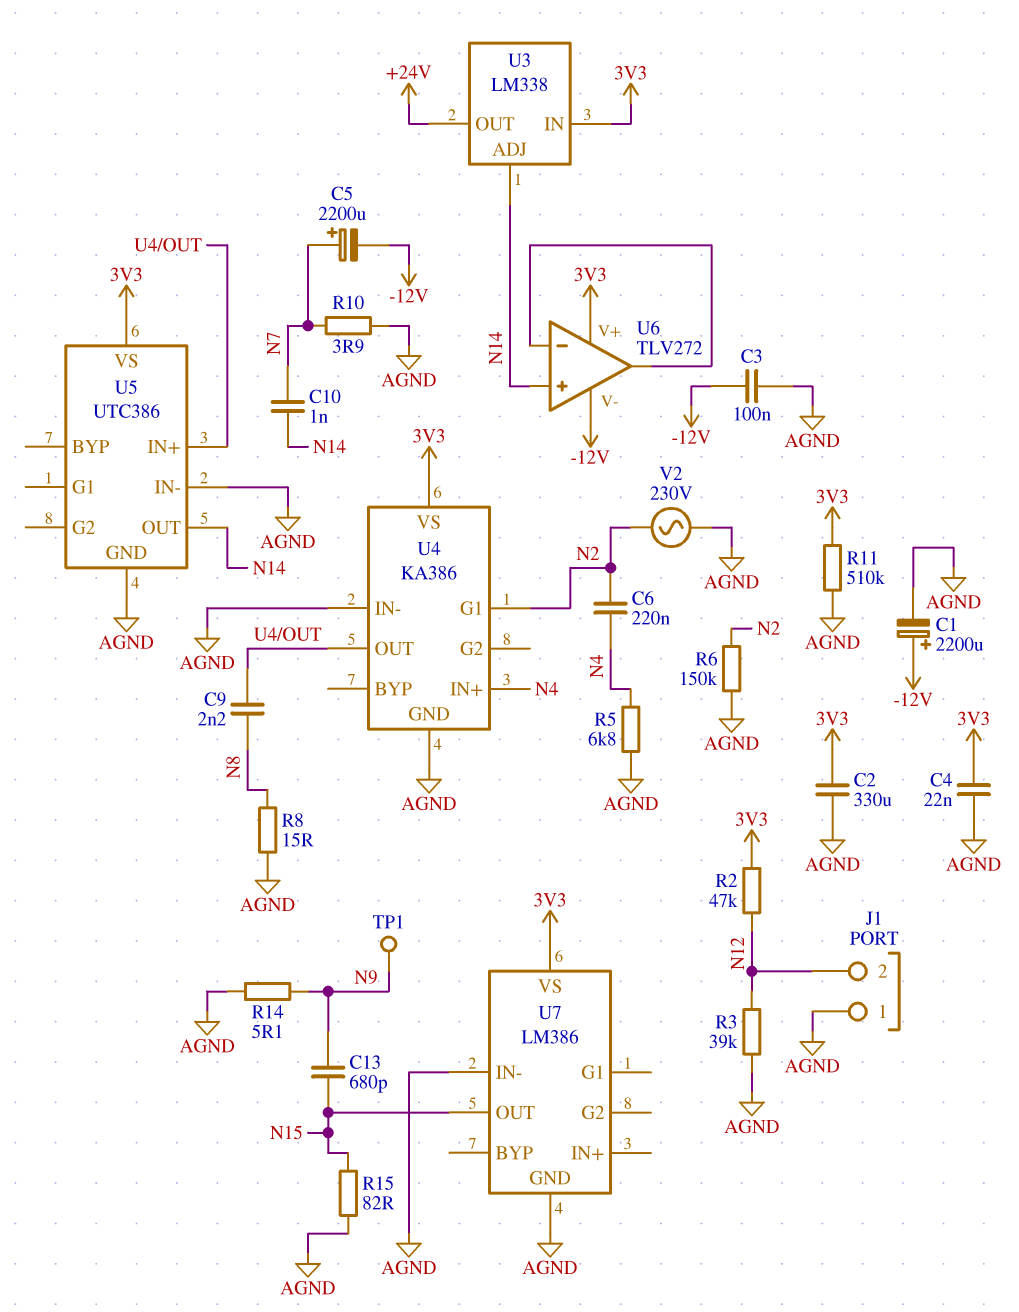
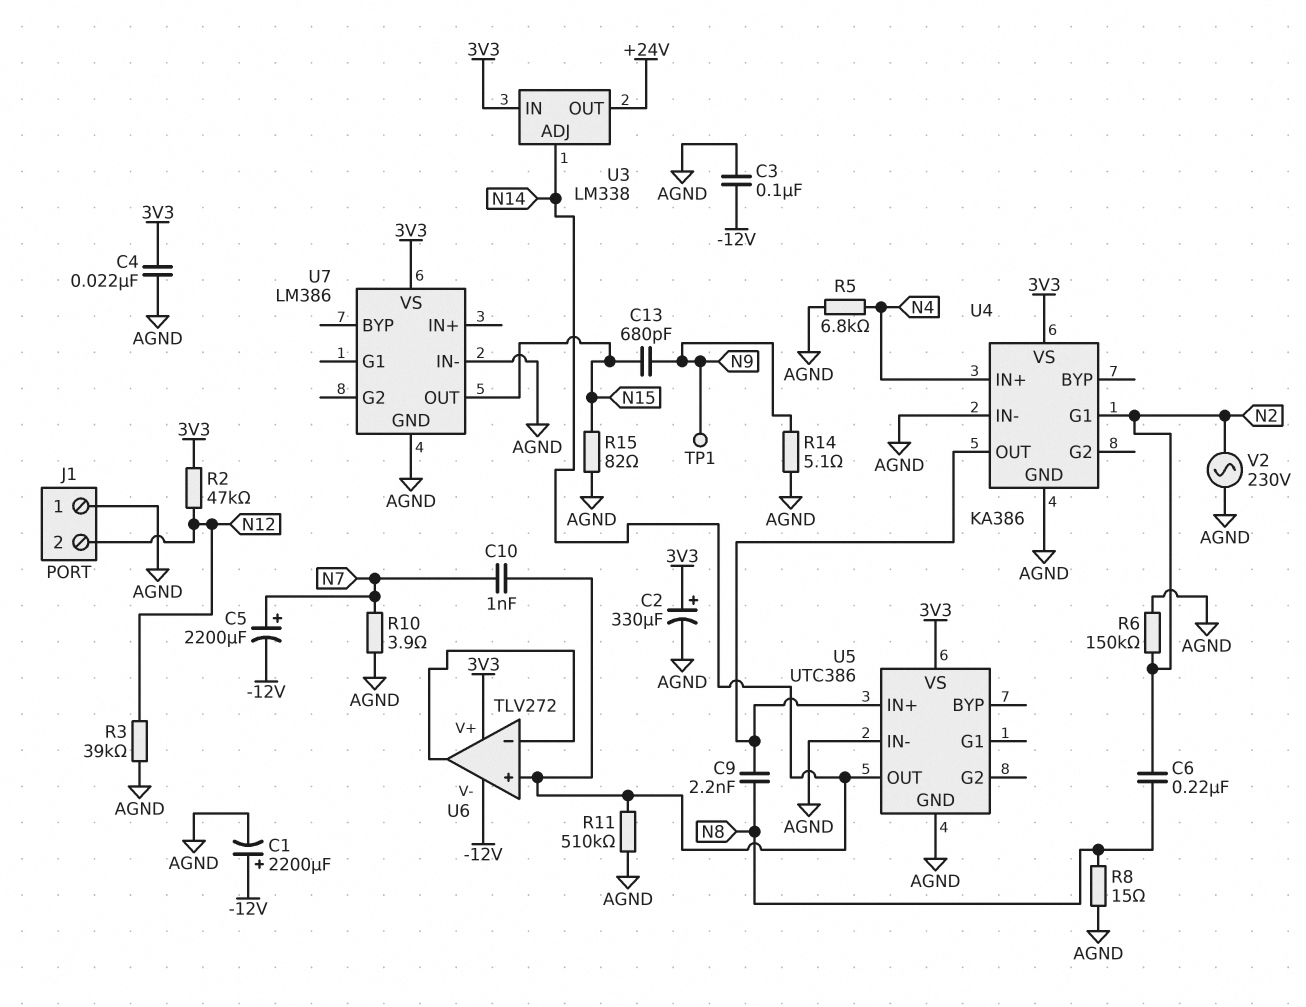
C2: 330uF (3V3, AGND) -> 330uF (plus 3V3, minus AGND)
C6: 220nF (N2, N4) -> 220nF (N2, N8)
R11: 510k (3V3, AGND) -> 510k (AGND, N14)

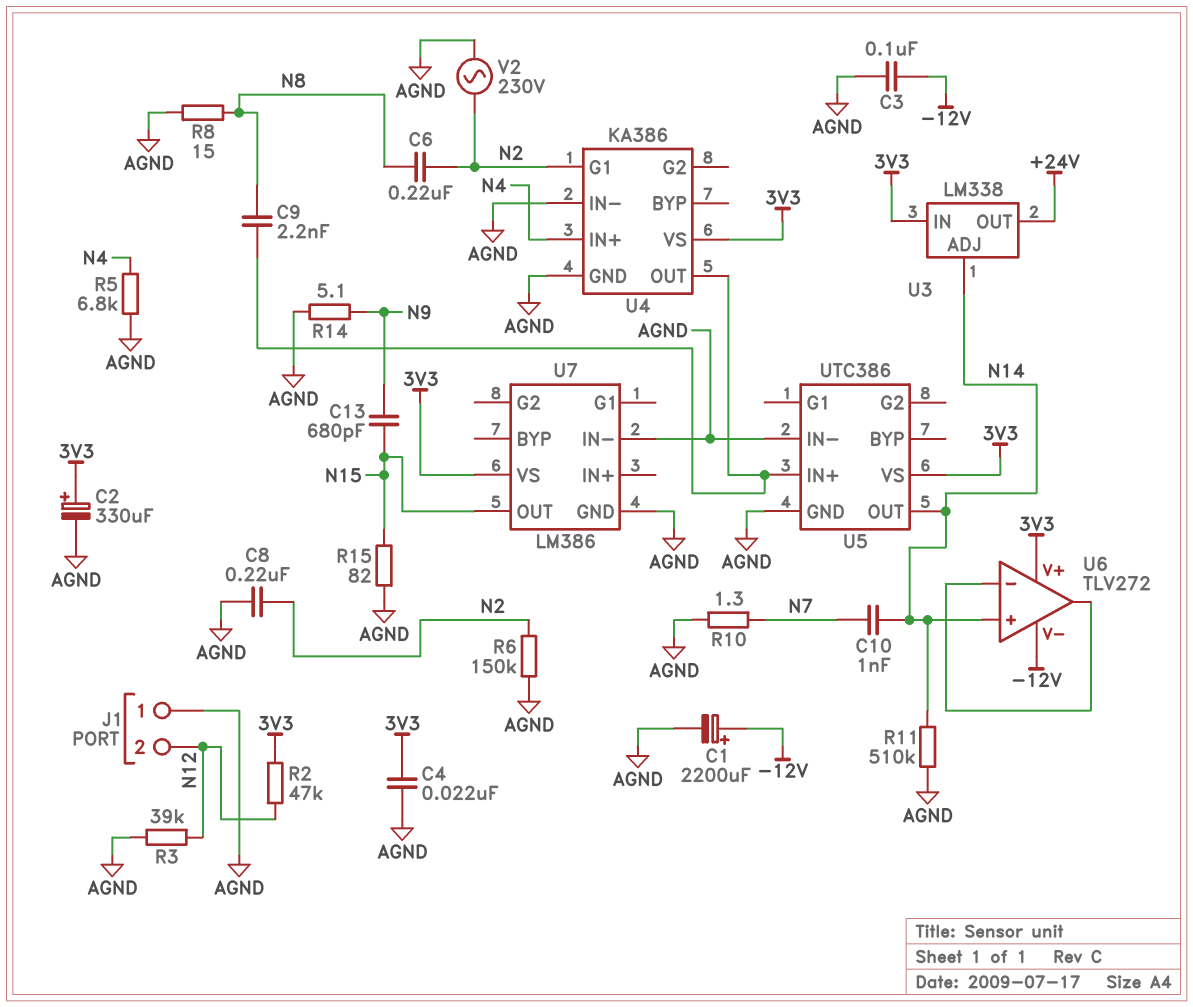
C5: 2200uF (plus N7, minus -12V) -> none
C8: none -> 220nF (AGND, N2)
R10: 3.9 (AGND, N7) -> 1.3 (AGND, N7)
TP1: test point (N9) -> none

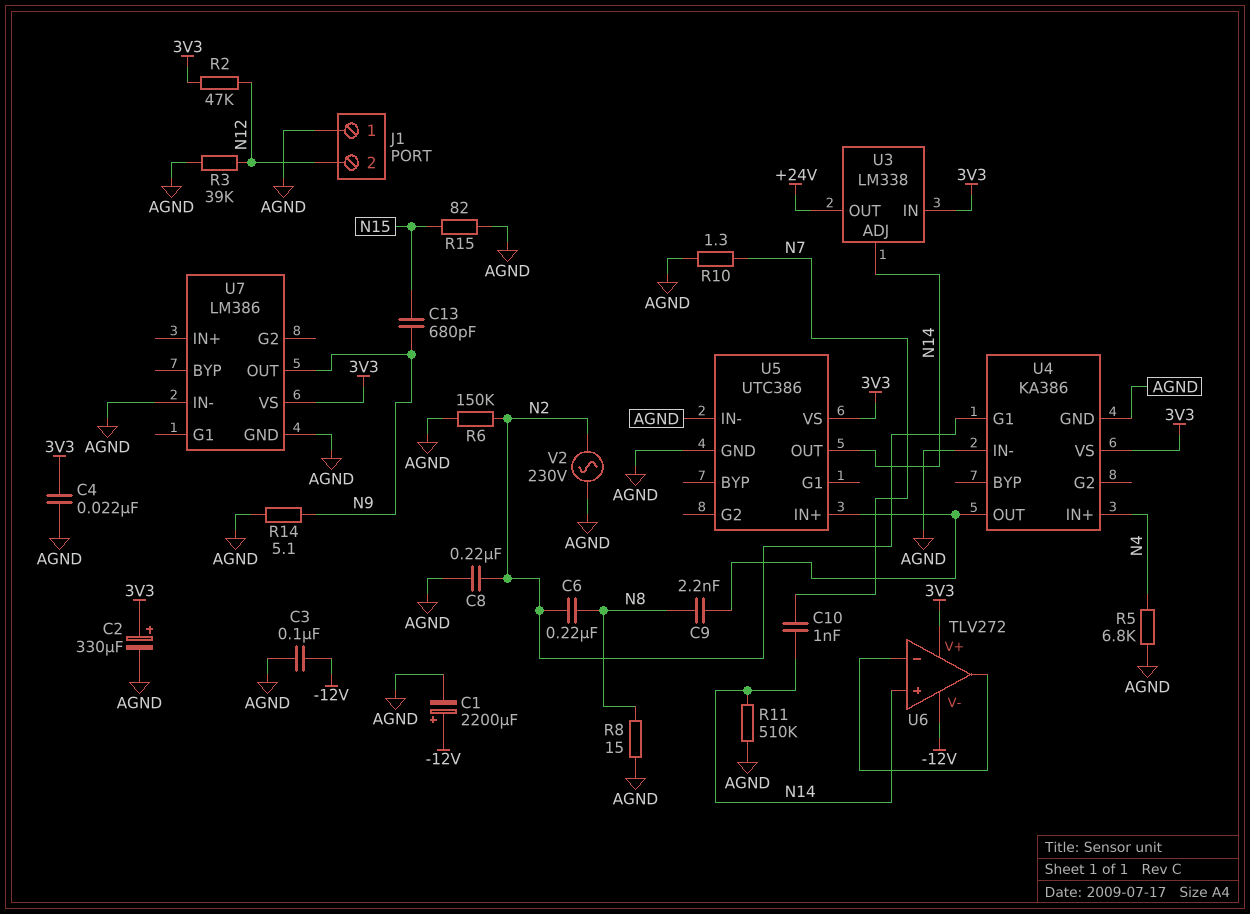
U7 pin OUT: N15 -> N9

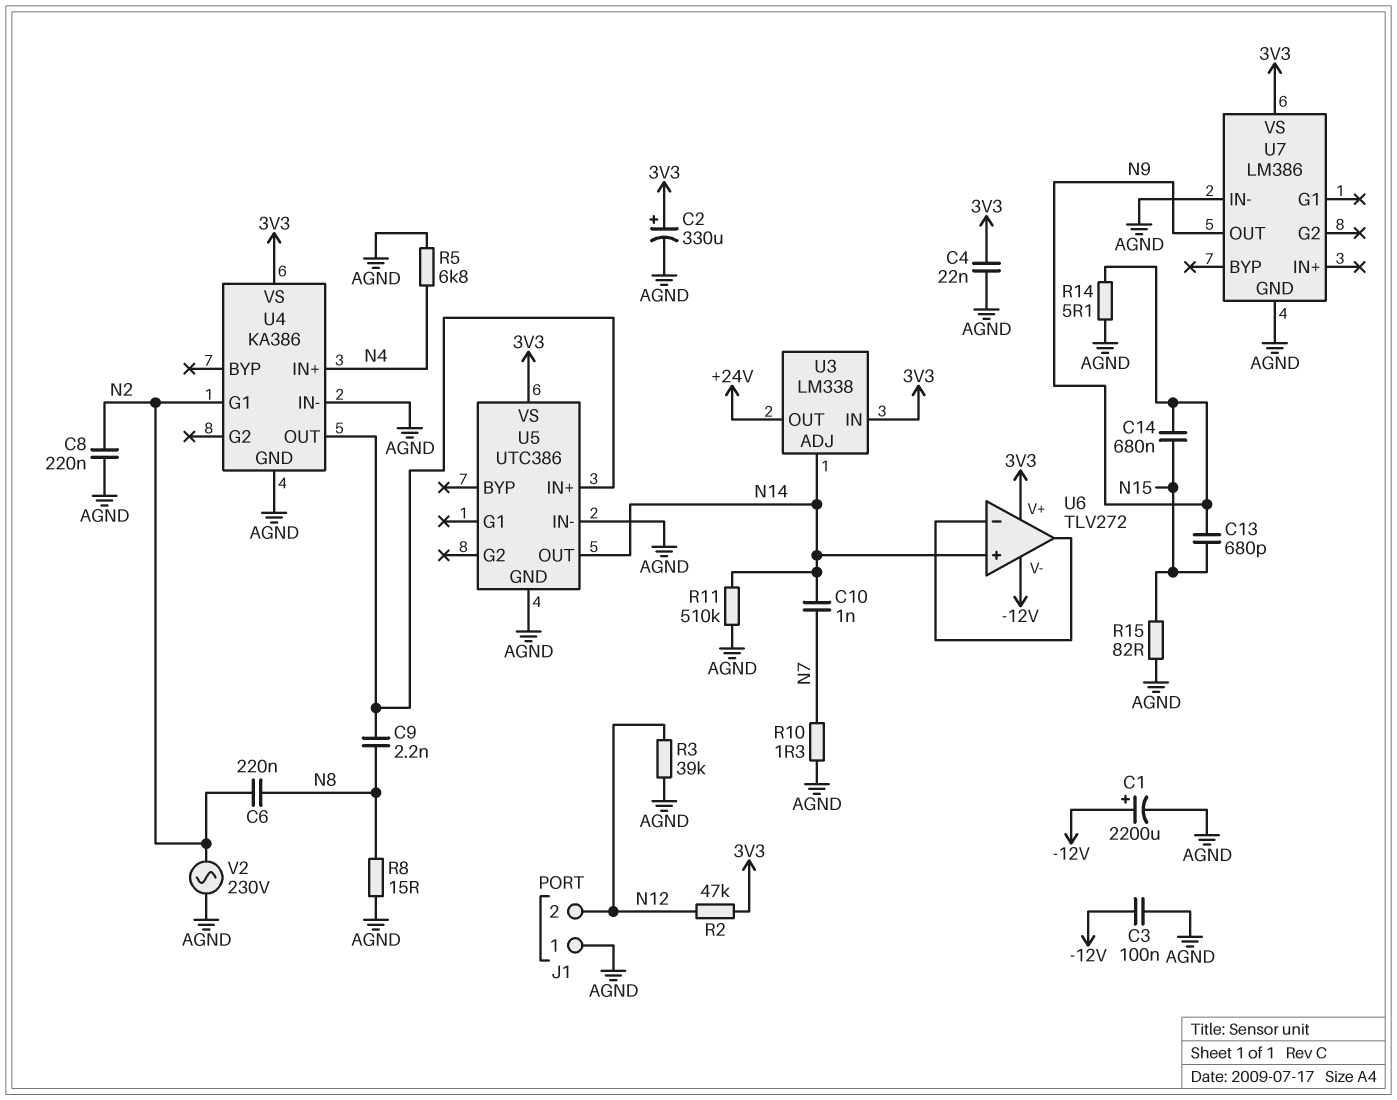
C14: none -> 680nF (N9, N15)
R6: 150k (AGND, N2) -> none

